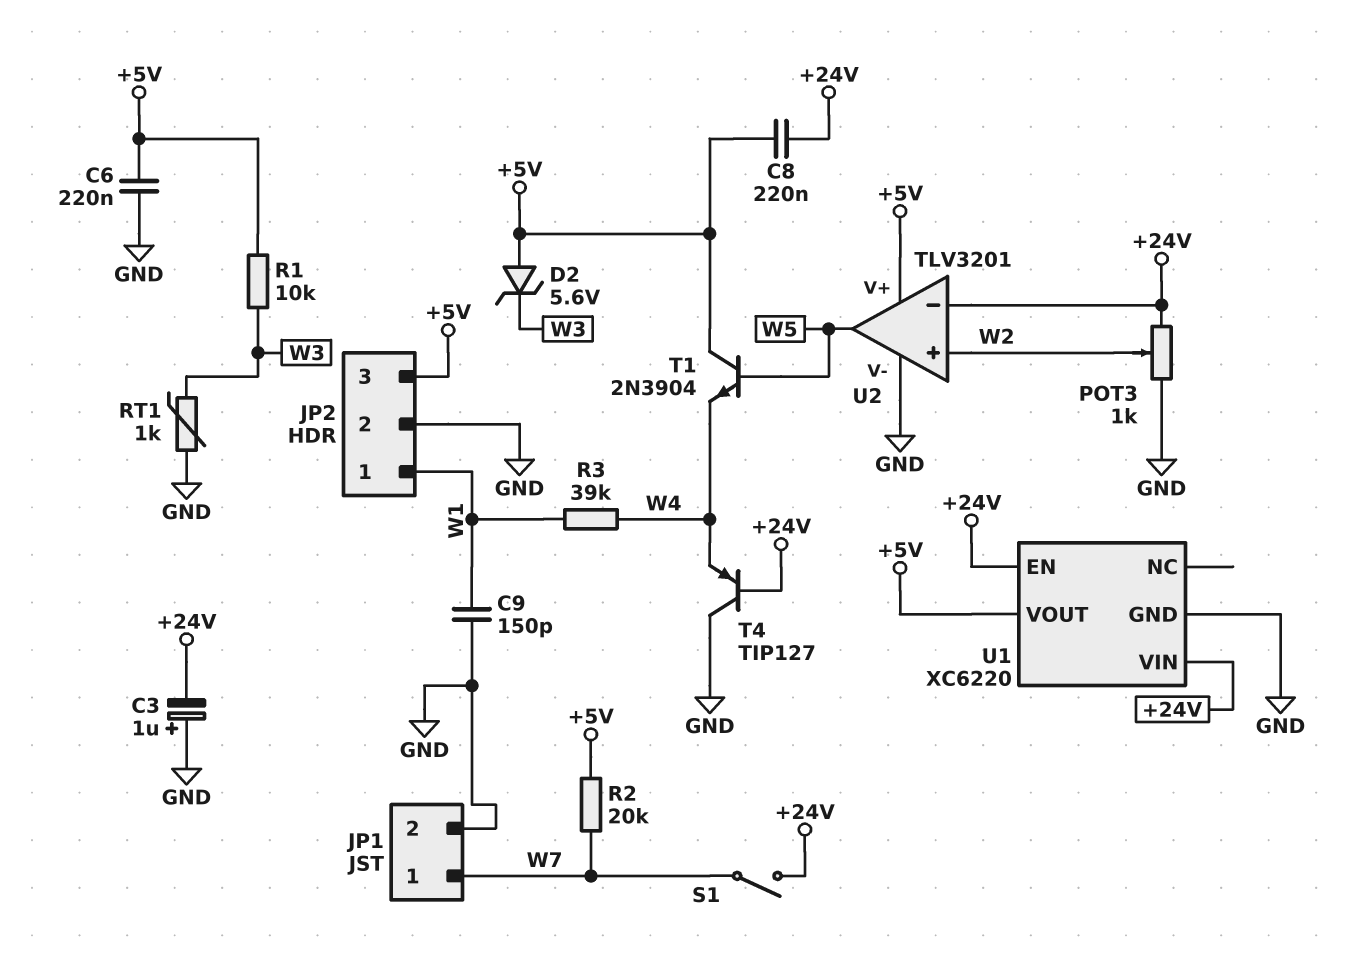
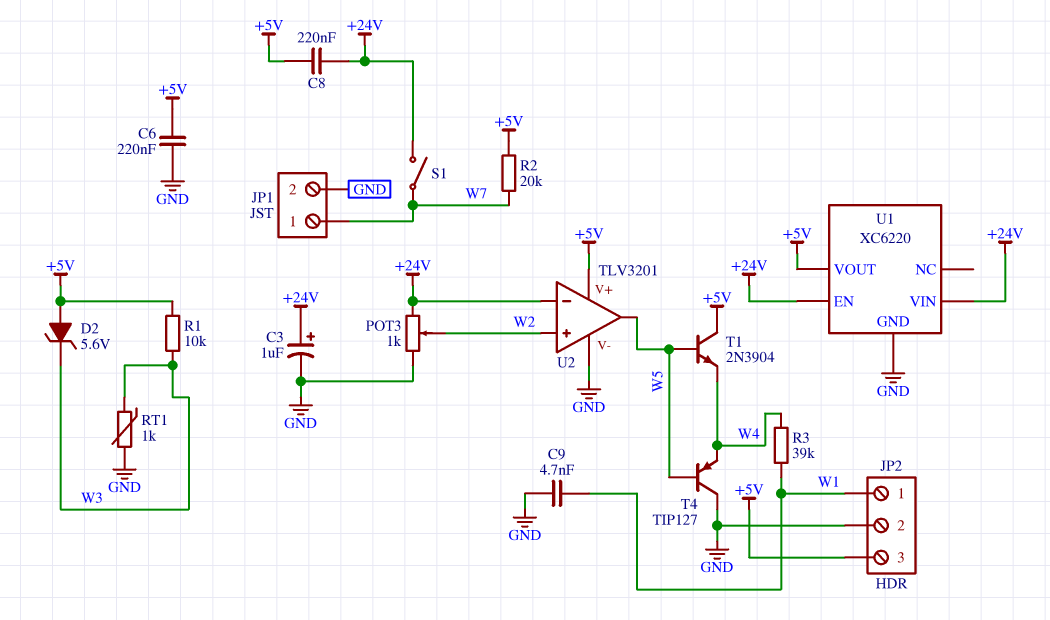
C3: 1uF (plus GND, minus +24V) -> 1uF (plus +24V, minus GND)
C9: 150pF (GND, W1) -> 4.7nF (GND, W1)
T4: PNP TIP127 (B +24V, C GND, E W4) -> PNP TIP127 (B W5, C GND, E W4)

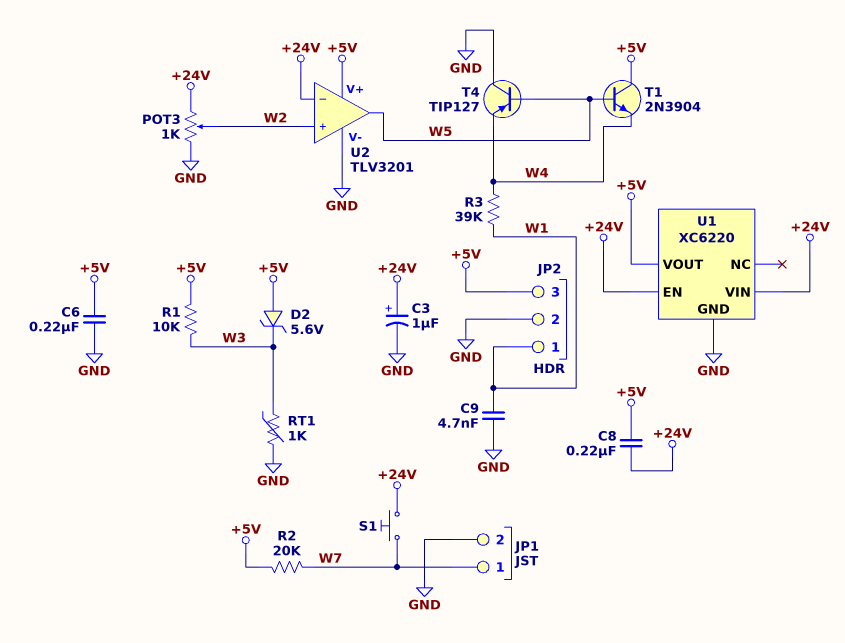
S1: switch (+24V, W7) -> button (+24V, W7)

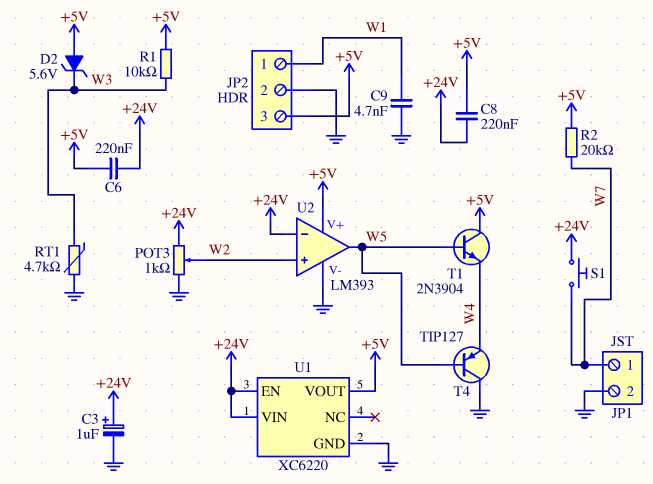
C6: 220nF (+5V, GND) -> 220nF (+5V, +24V)
R3: 39k (W1, W4) -> none
RT1: 1k (GND, W3) -> 4.7k (GND, W3)
U2: TLV3201 -> LM393

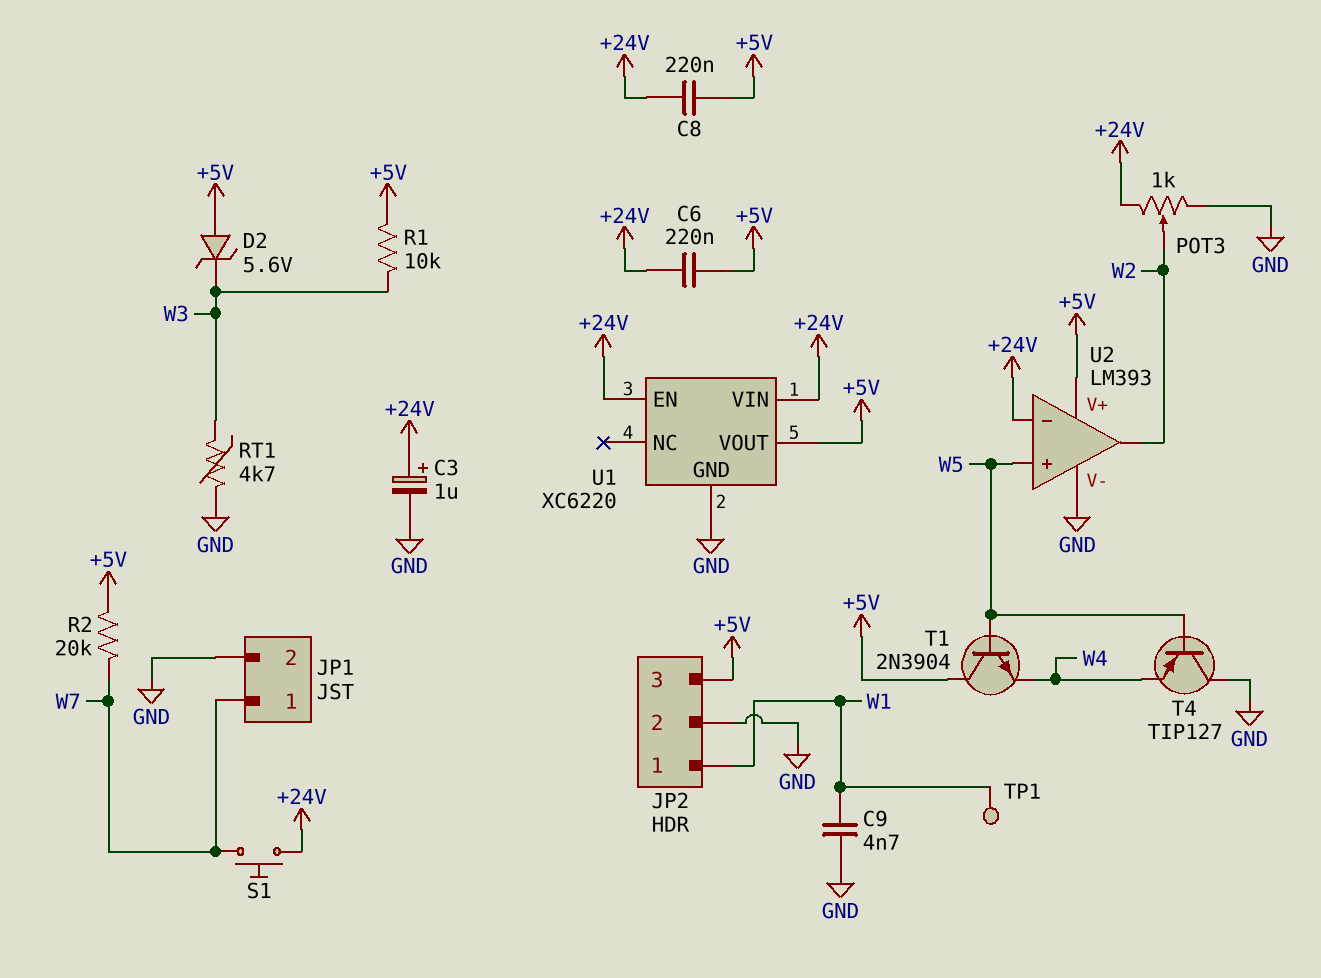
TP1: none -> test point (W1)
U2 pin in+: W2 -> W5
U2 pin out: W5 -> W2

